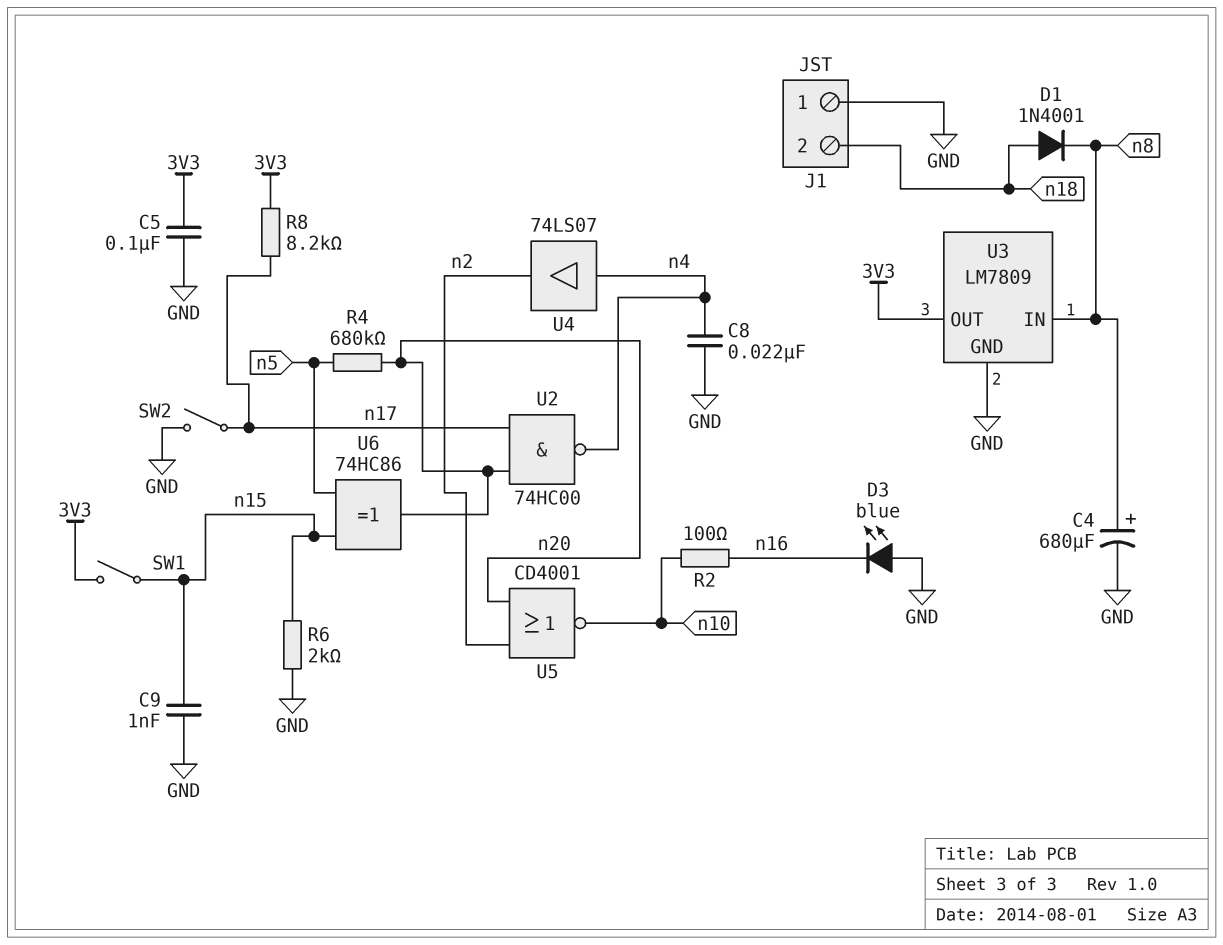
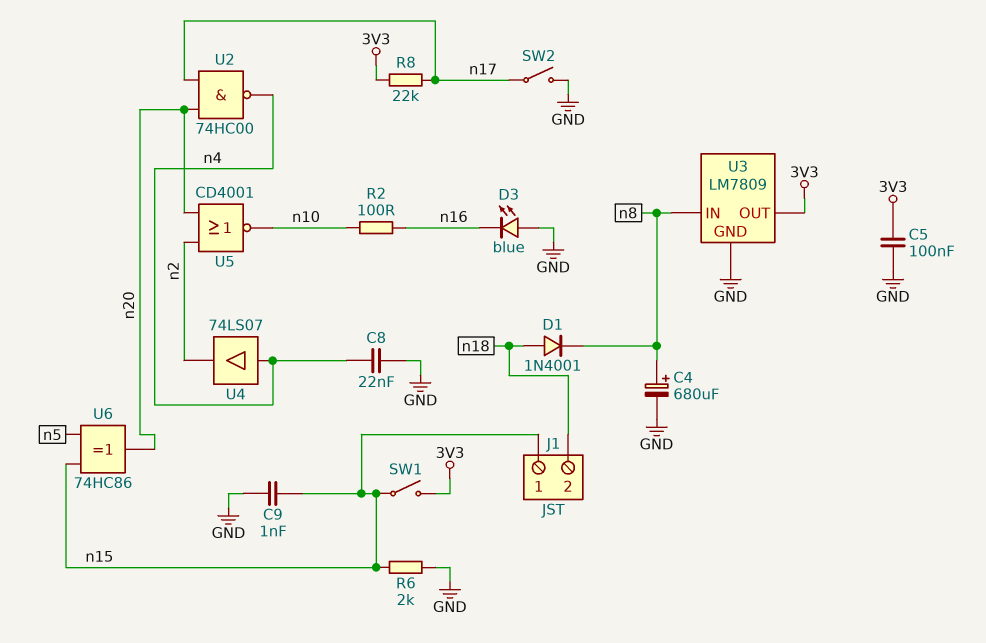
J1 pin 1: GND -> n15
R4: 680k (n5, n20) -> none
R8: 8.2k (3V3, n17) -> 22k (3V3, n17)

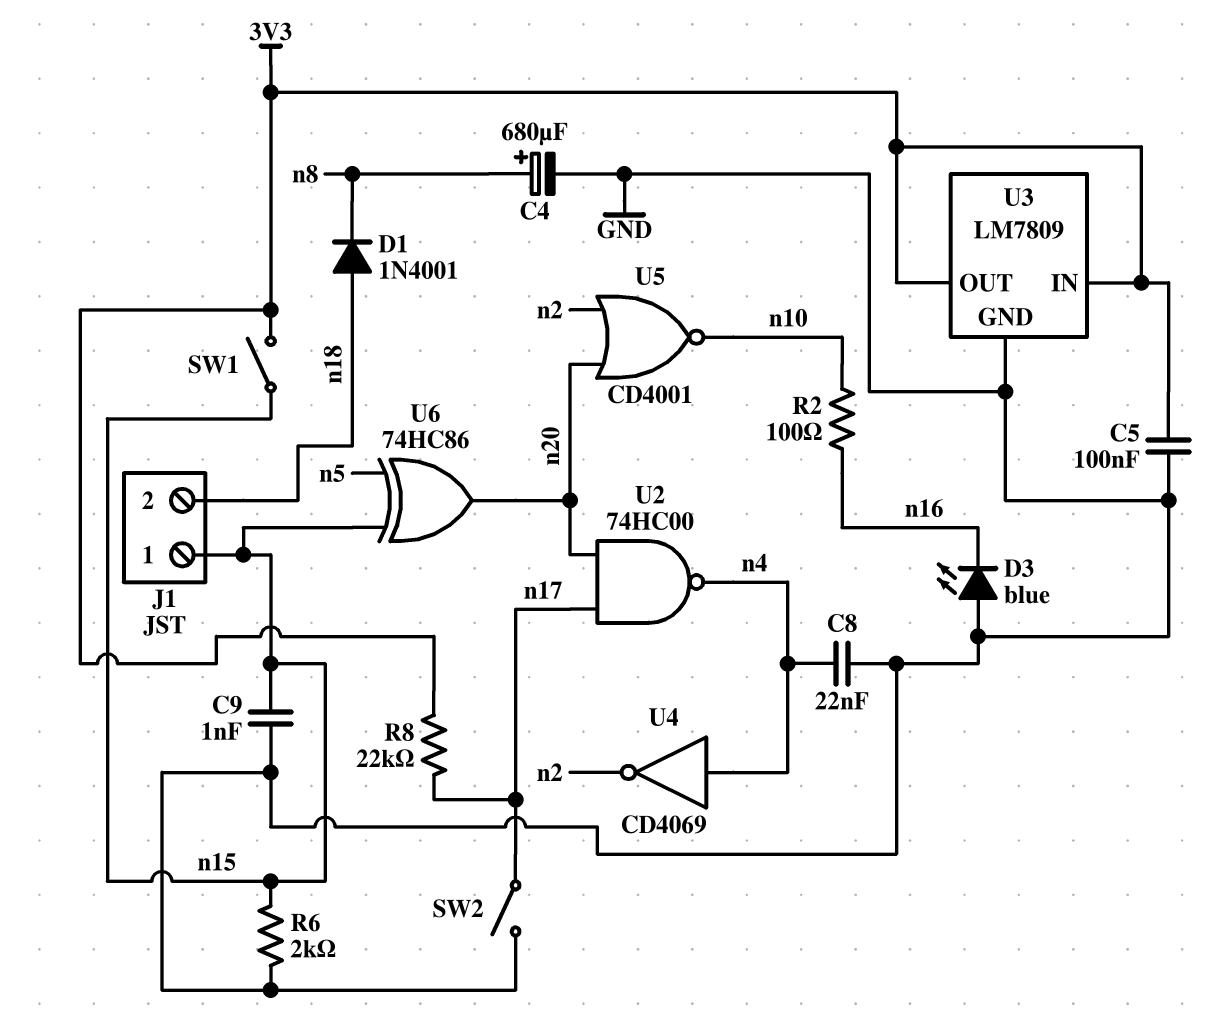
U3 pin IN: n8 -> 3V3
U4: buffer 74LS07 (in n4, out n2) -> NOT CD4069 (in n4, out n2)

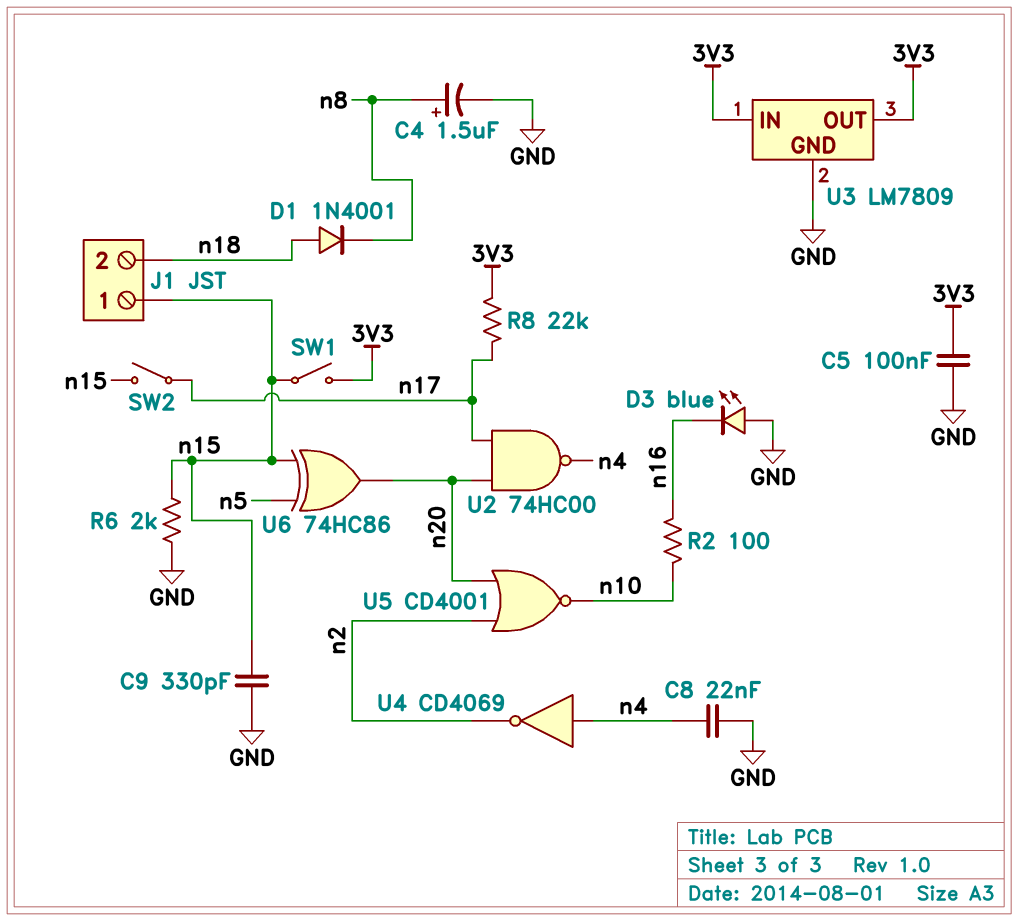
C4: 680uF (plus n8, minus GND) -> 1.5uF (plus n8, minus GND)
C9: 1nF (GND, n15) -> 330pF (GND, n15)
SW2: switch (GND, n17) -> switch (n15, n17)

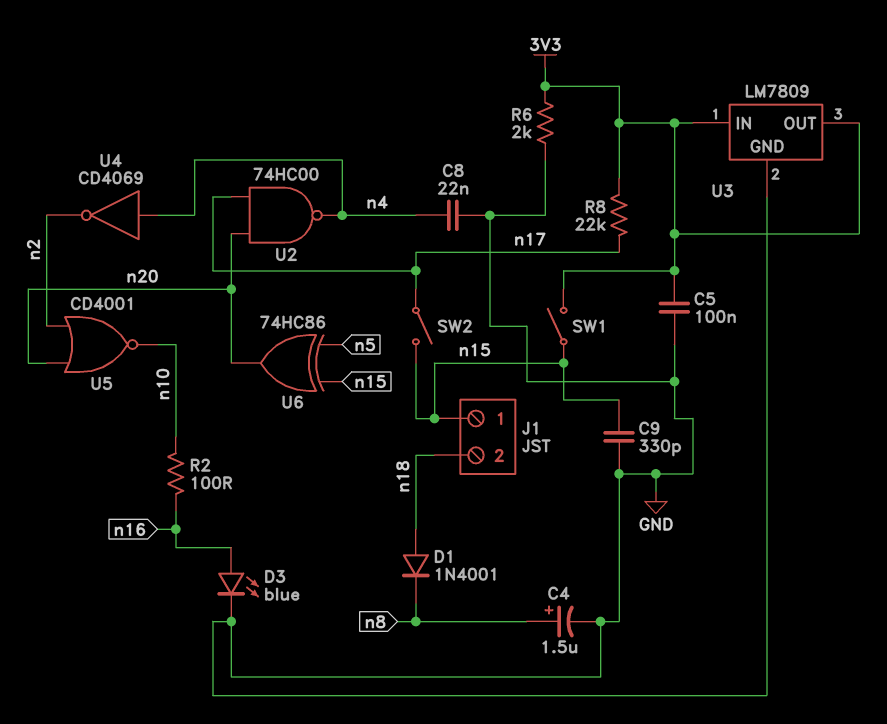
D3: LED blue (A GND, K n16) -> LED blue (A n16, K GND)
R6: 2k (GND, n15) -> 2k (3V3, GND)

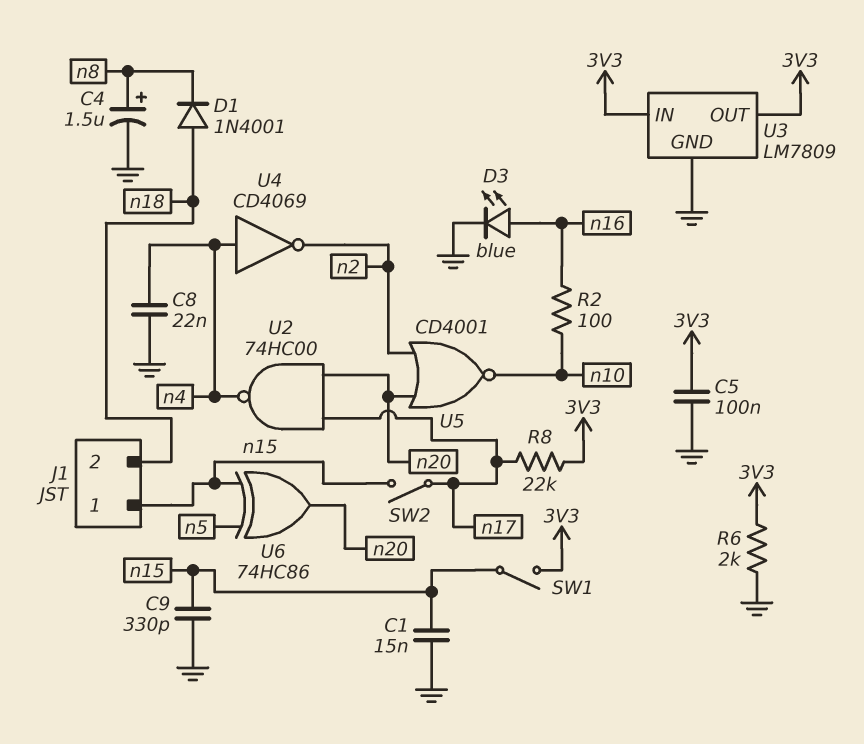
C1: none -> 15nF (GND, n15)

